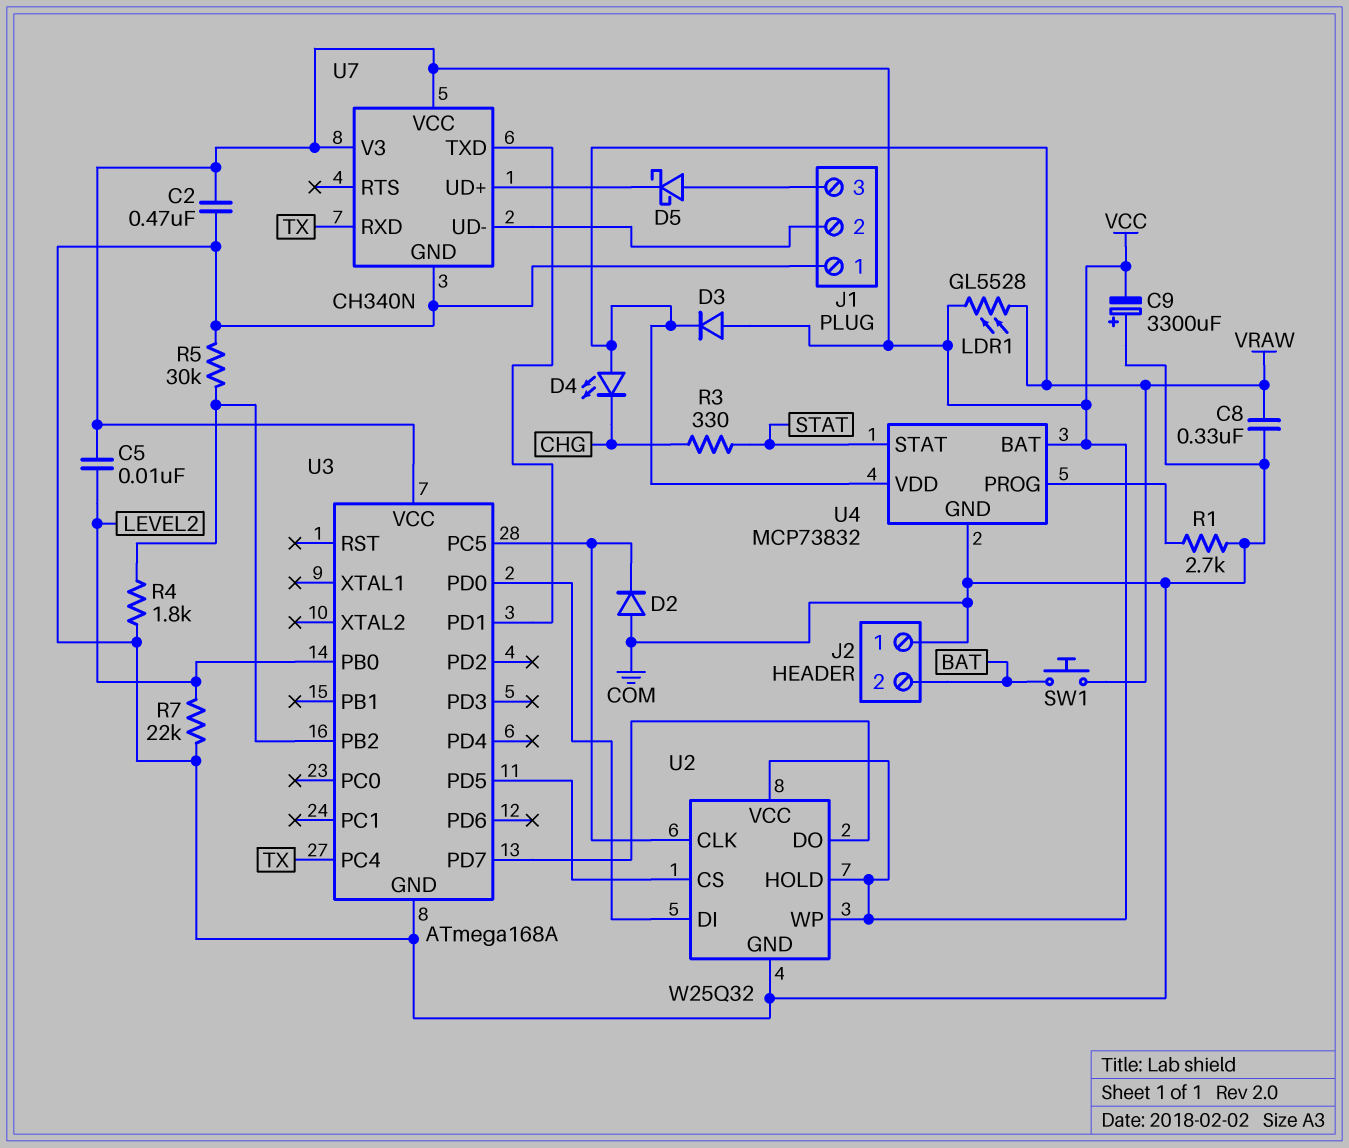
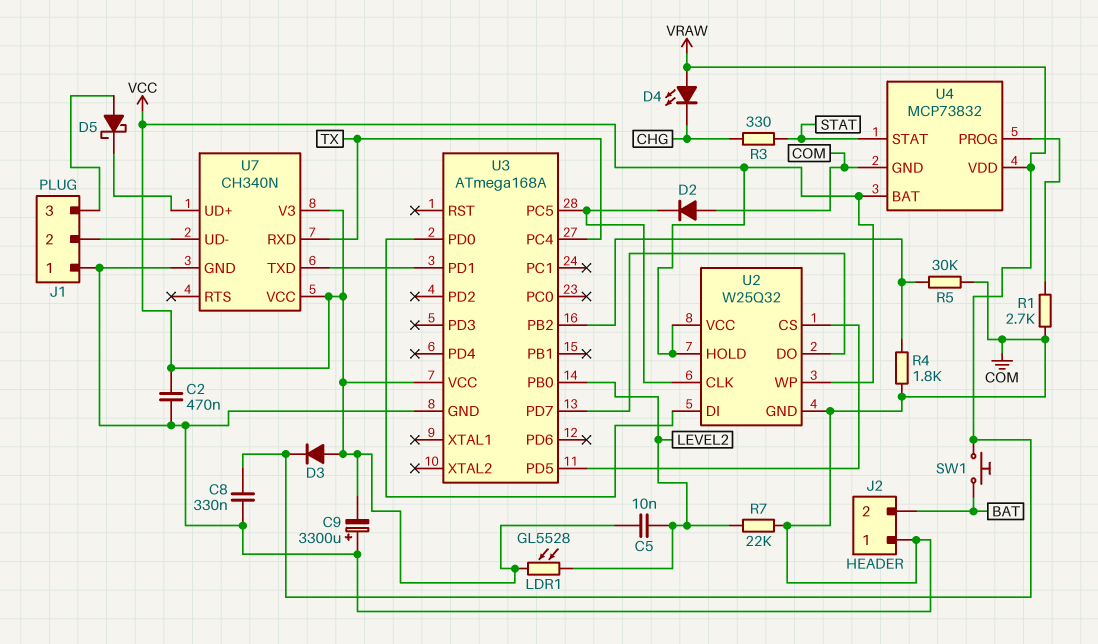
LDR1: GL5528 (VCC, VRAW) -> GL5528 (LEVEL2, VCC)

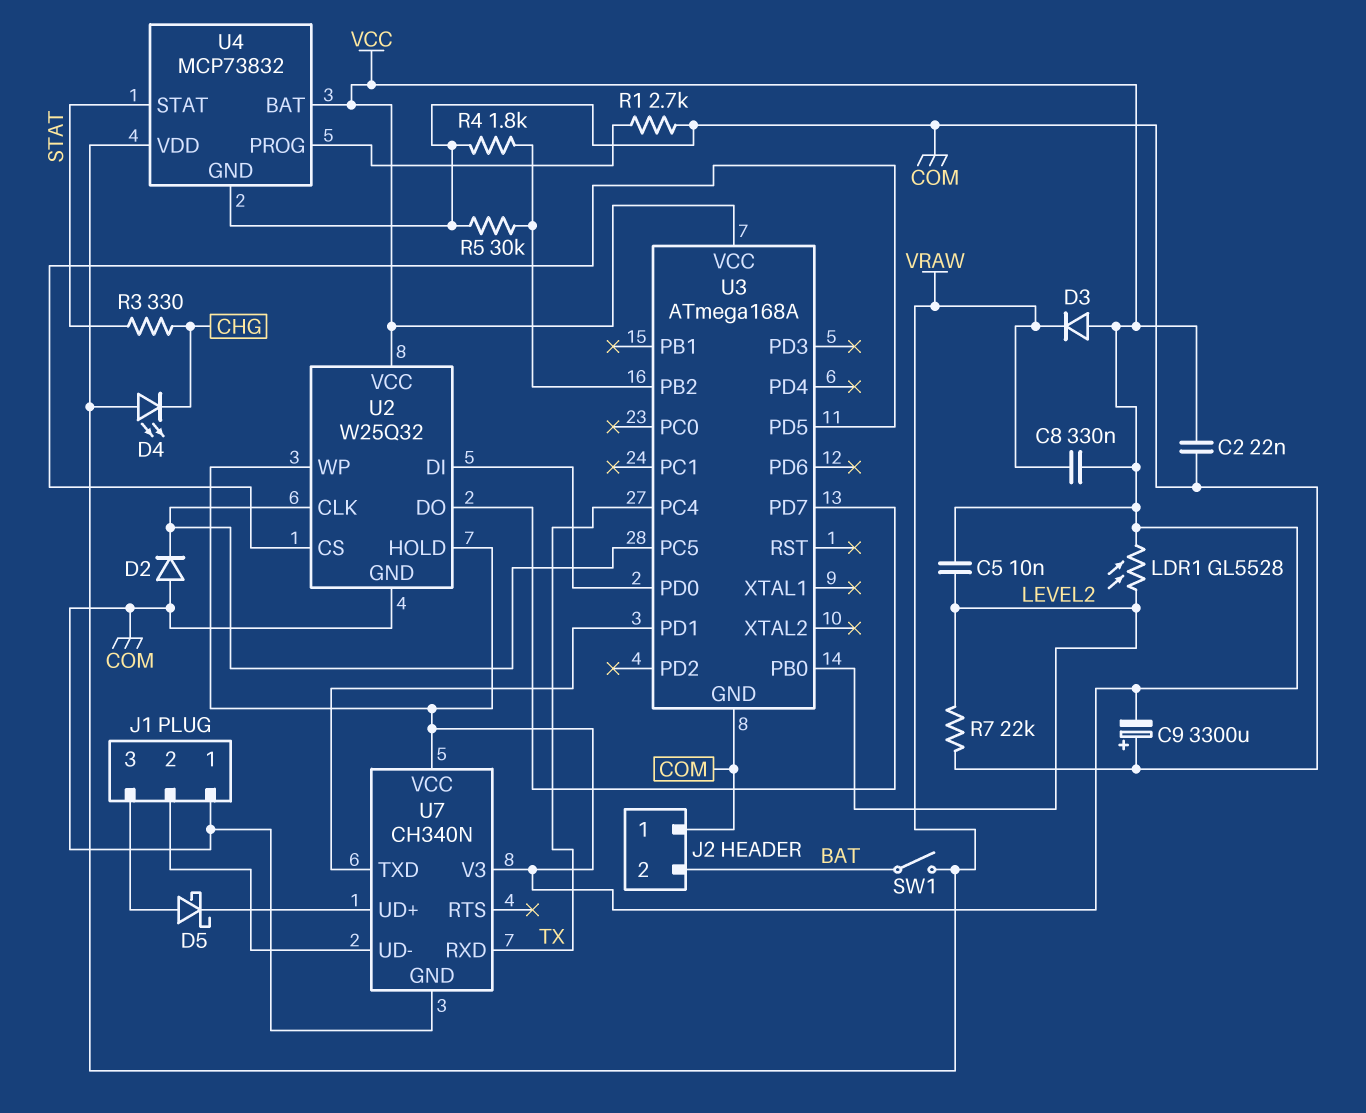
C2: 470nF (COM, VCC) -> 22nF (COM, VCC)
C8: 330nF (COM, VRAW) -> 330nF (VCC, VRAW)
SW1: button (BAT, VRAW) -> switch (BAT, VRAW)

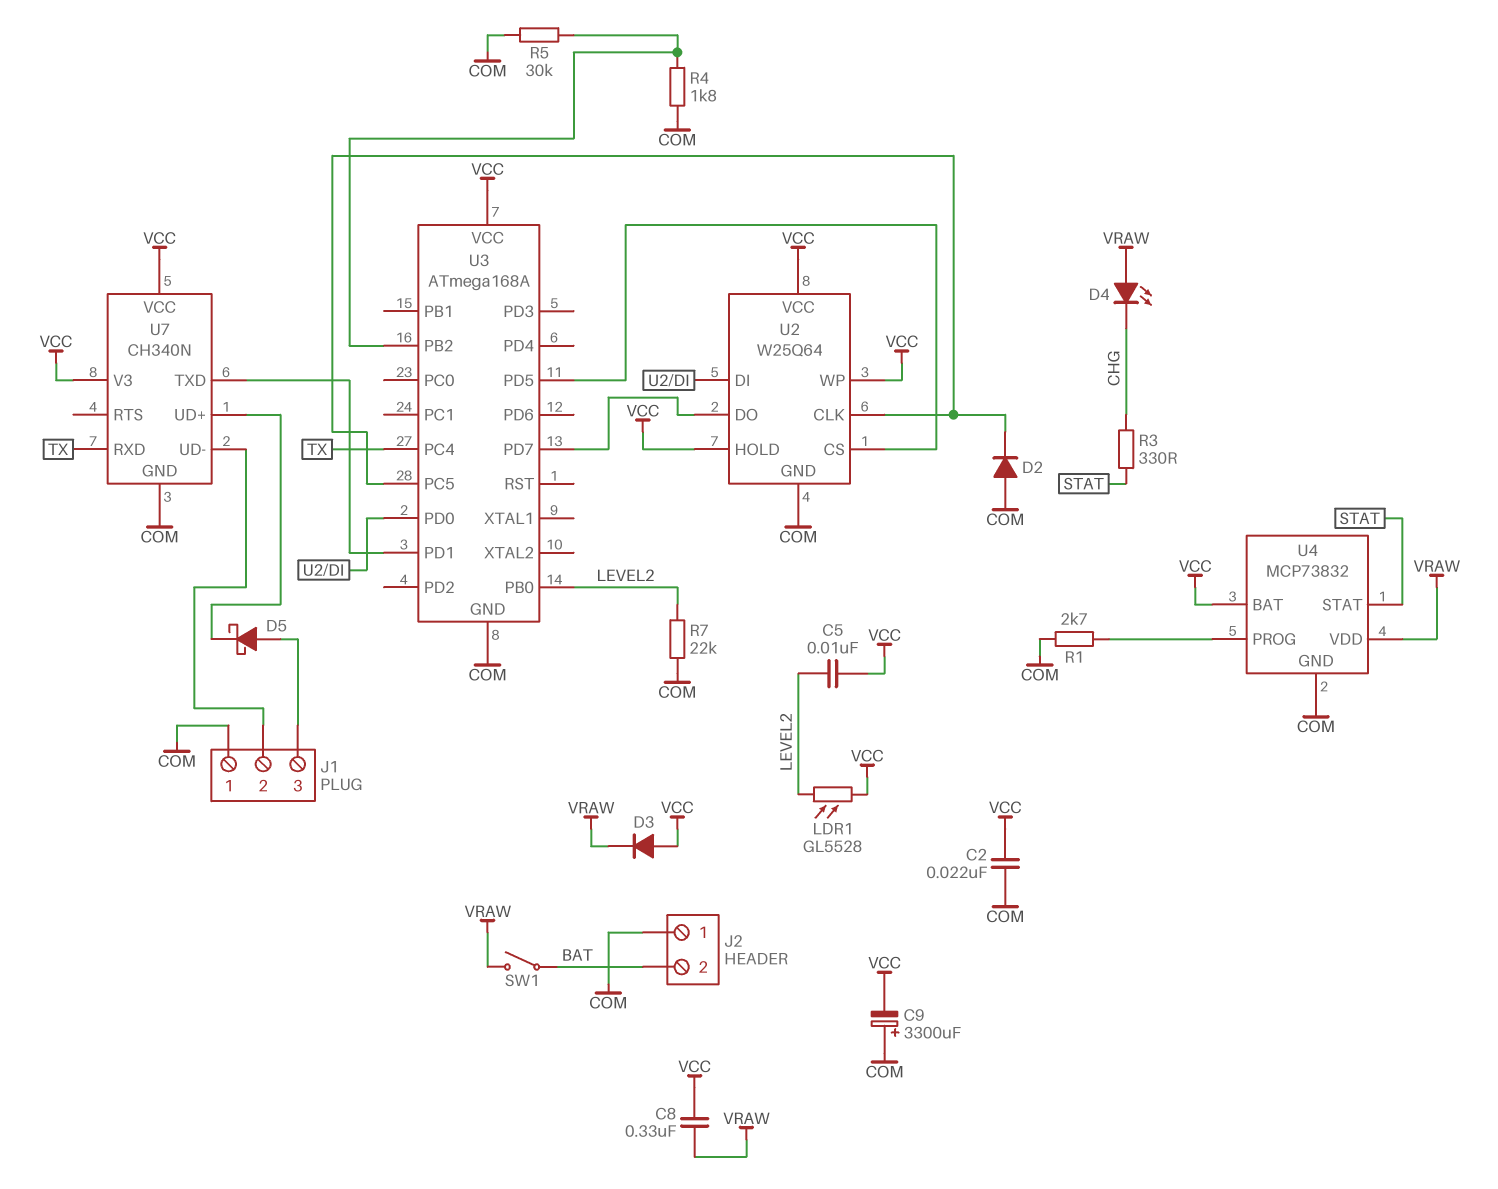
U2: W25Q32 -> W25Q64

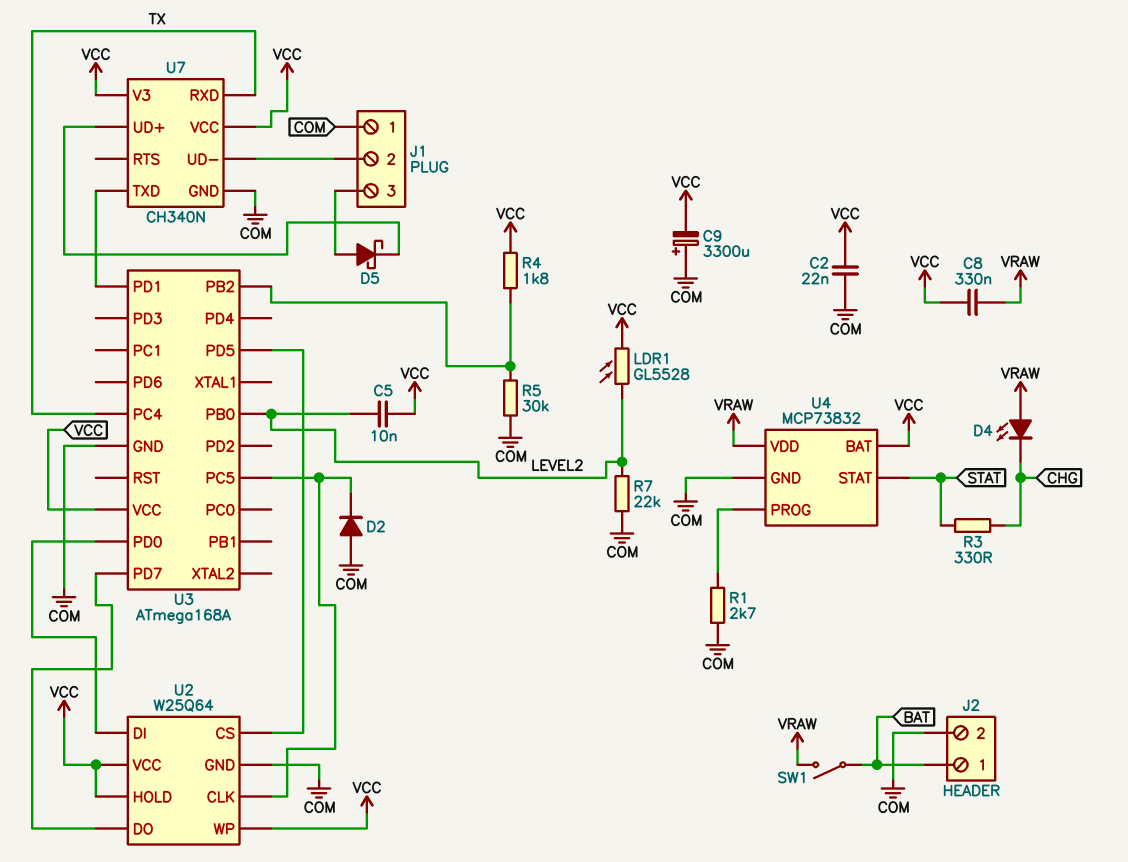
D3: diode (A VCC, K VRAW) -> none
J2 pin 1: COM -> BAT
J2 pin 2: BAT -> COM
R4: 1.8k (COM, U3/PB2) -> 1.8k (U3/PB2, VCC)

